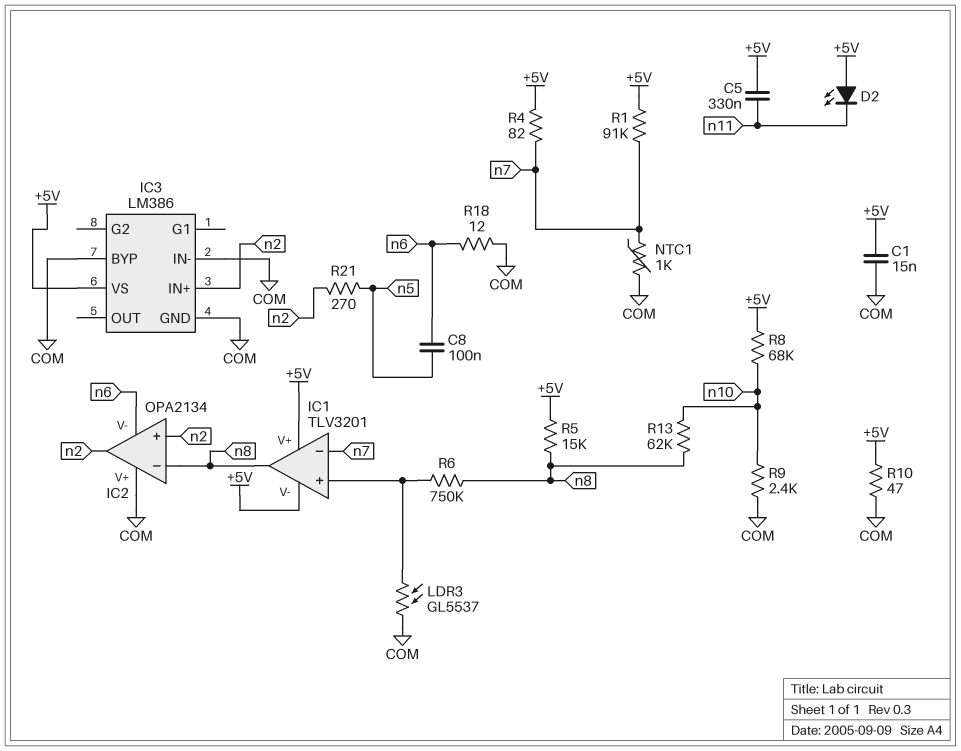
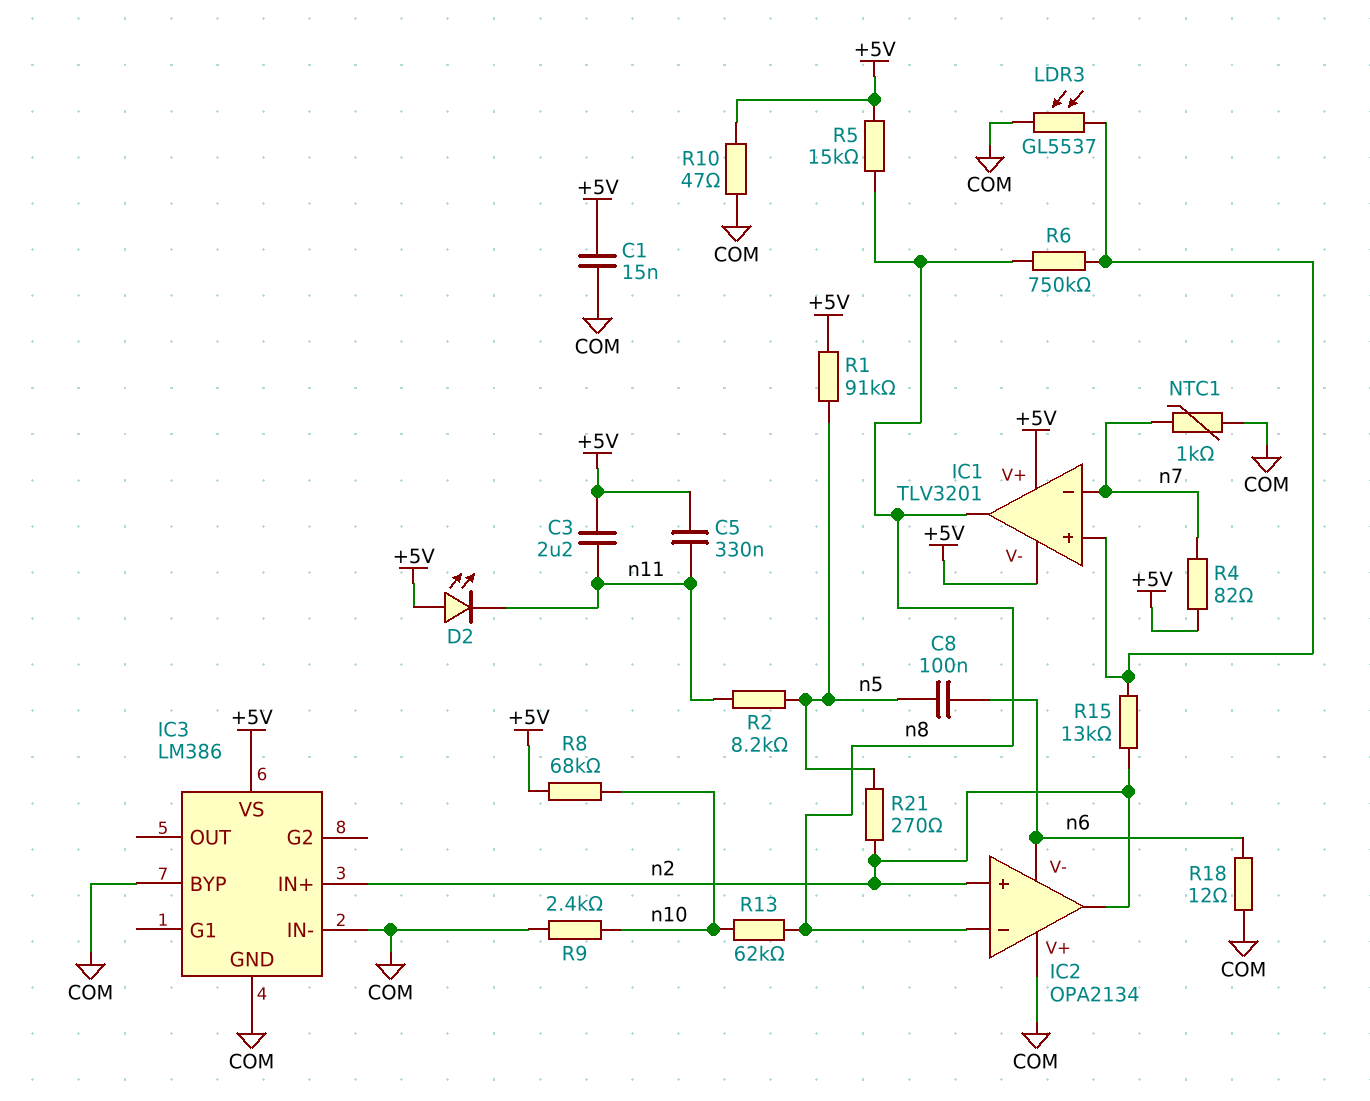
C3: none -> 2.2uF (+5V, n11)
R1: 91k (+5V, n7) -> 91k (+5V, n5)
R2: none -> 8.2k (n5, n11)
R15: none -> 13k (IC1/in+, n2)

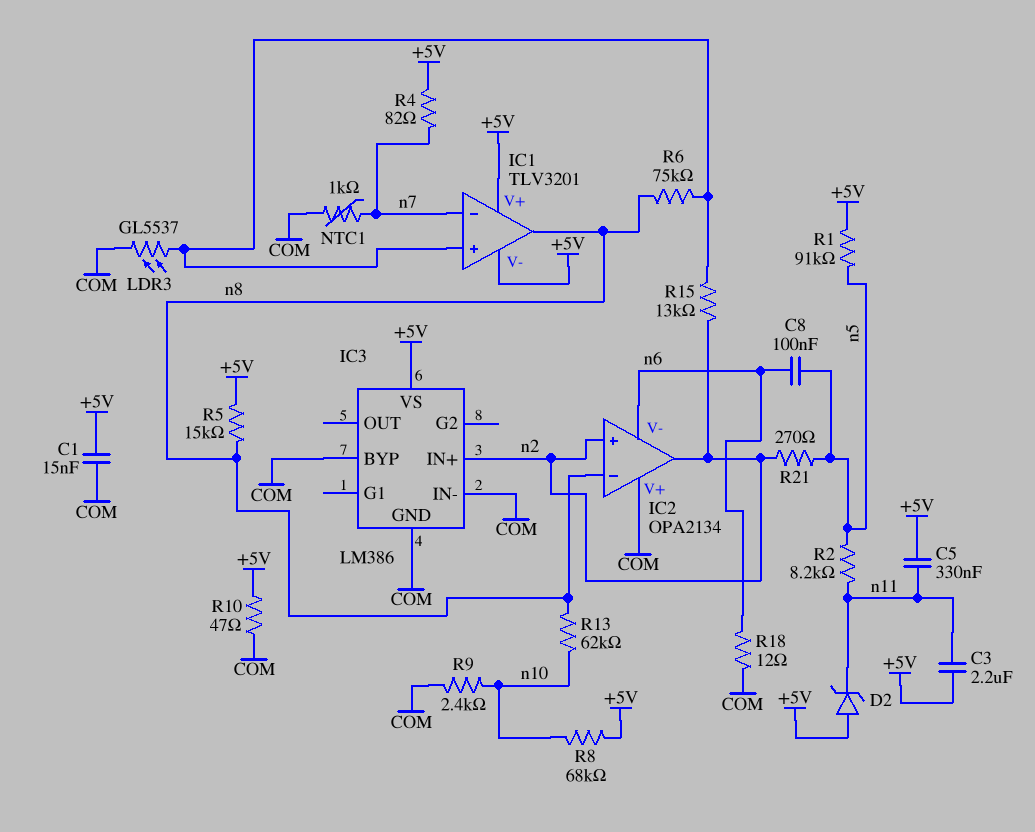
D2: LED (A +5V, K n11) -> zener (A +5V, K n11)
R6: 750k (IC1/in+, n8) -> 75k (IC1/in+, n8)

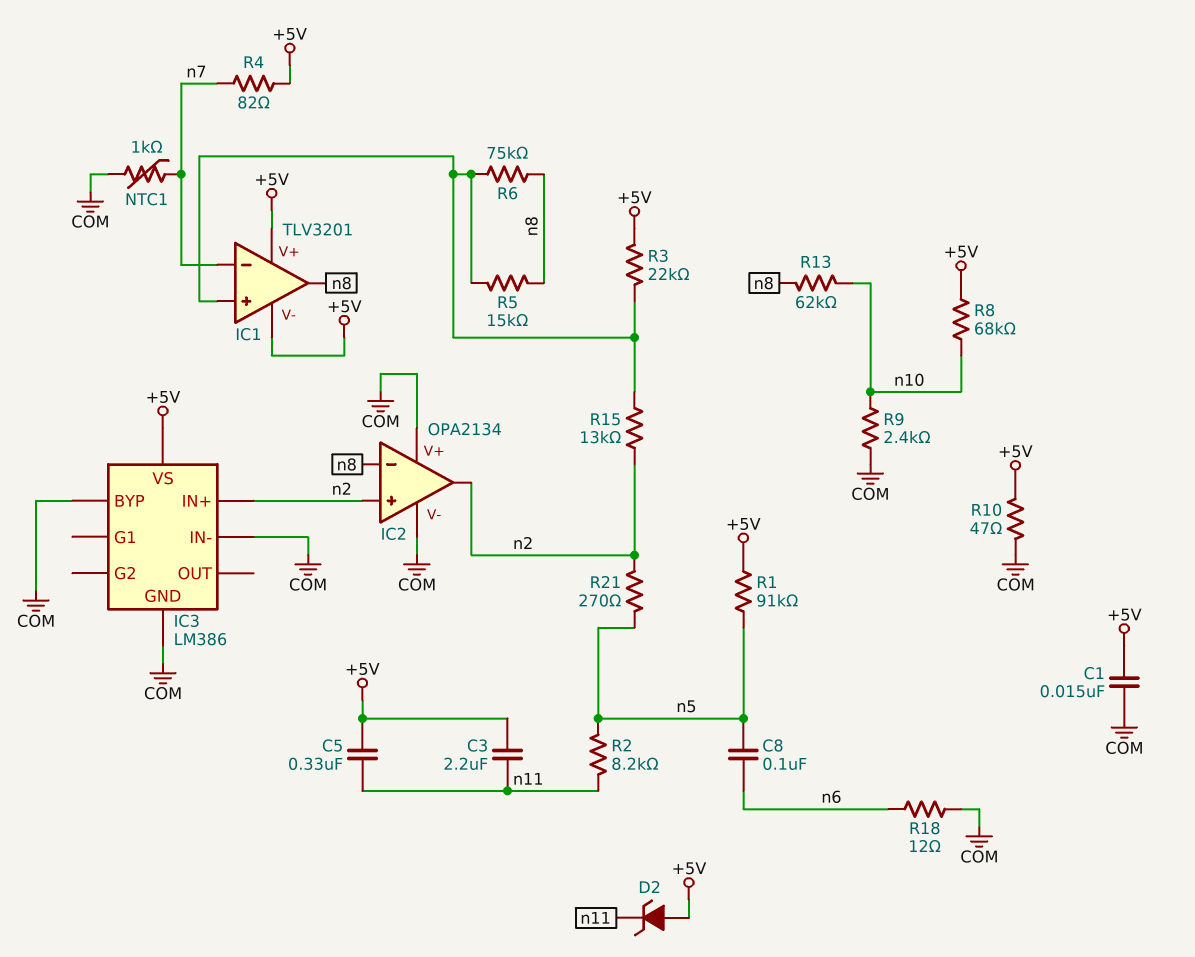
IC2 pin V-: n6 -> COM
LDR3: GL5537 (COM, IC1/in+) -> none
R3: none -> 22k (+5V, IC1/in+)
R5: 15k (+5V, n8) -> 15k (IC1/in+, n8)

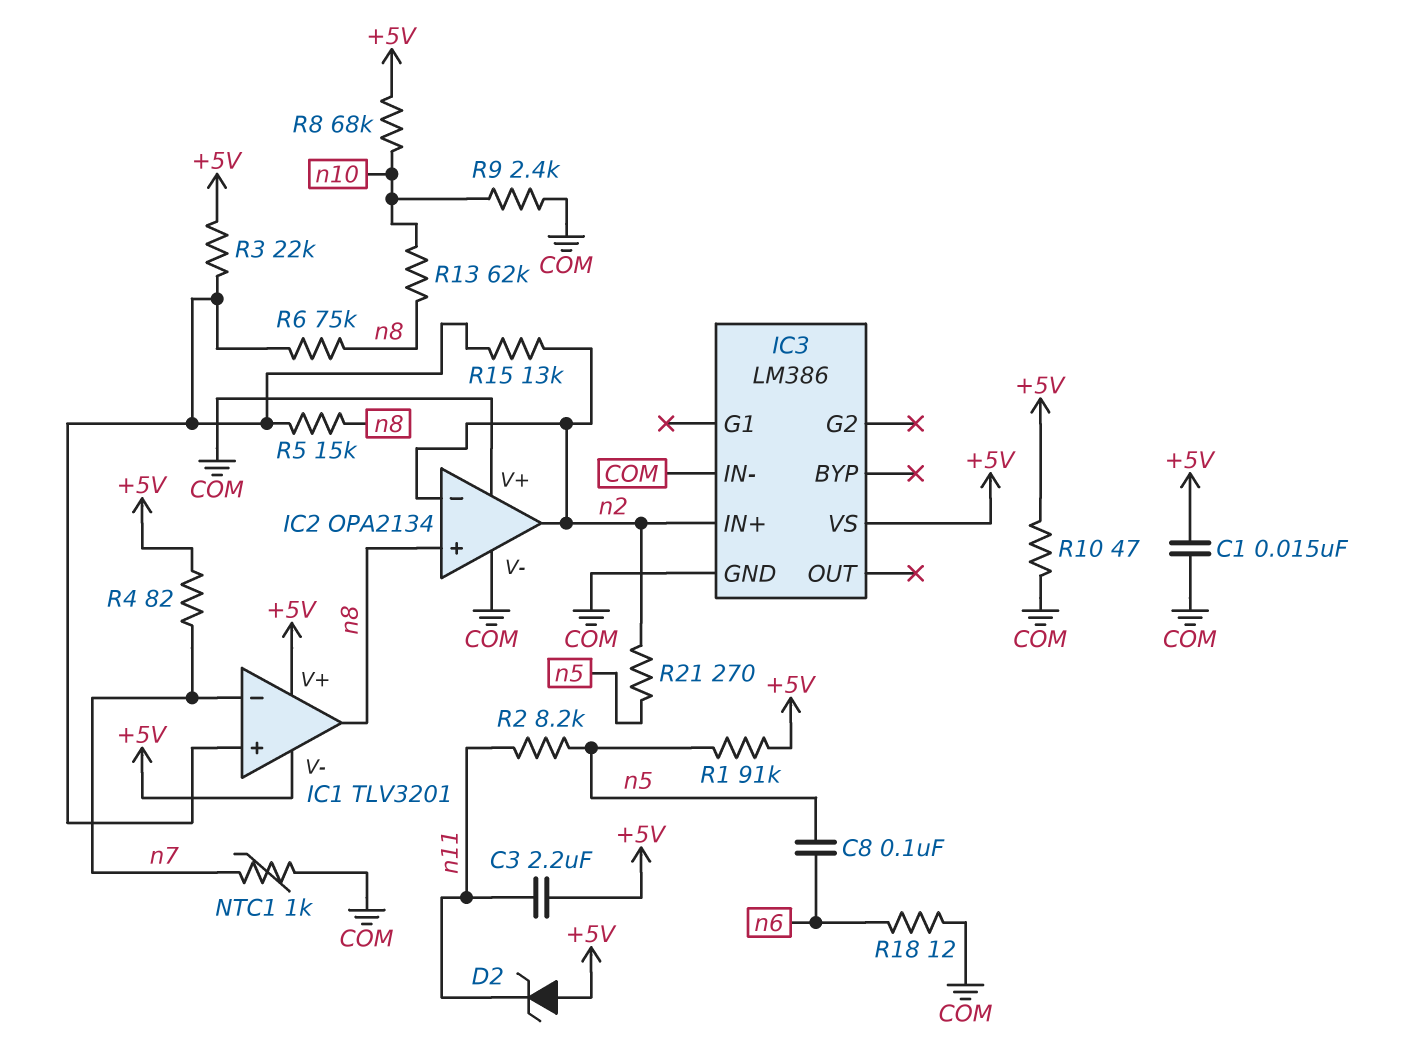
C5: 330nF (+5V, n11) -> none
IC2 pin in+: n2 -> n8
IC2 pin in-: n8 -> n2
IC3 pin BYP: COM -> none

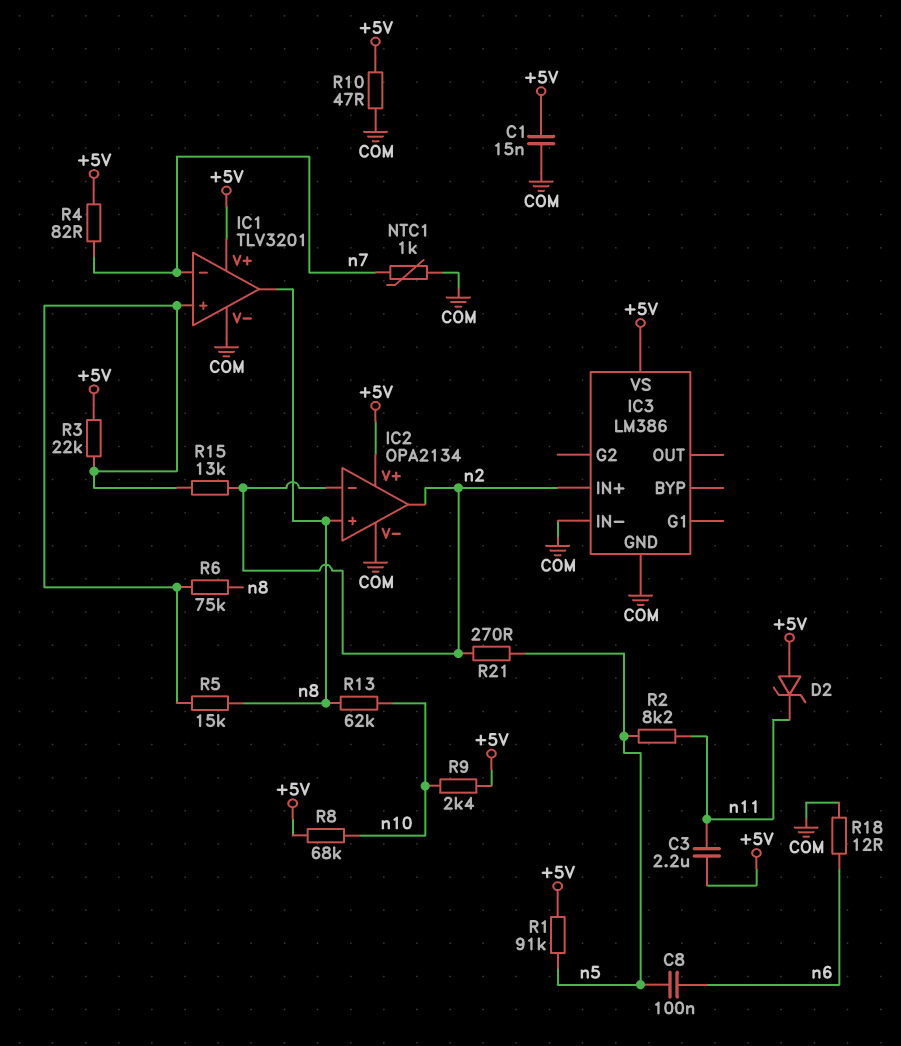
IC1 pin V-: +5V -> COM
IC2 pin V+: COM -> +5V
R9: 2.4k (COM, n10) -> 2.4k (+5V, n10)

